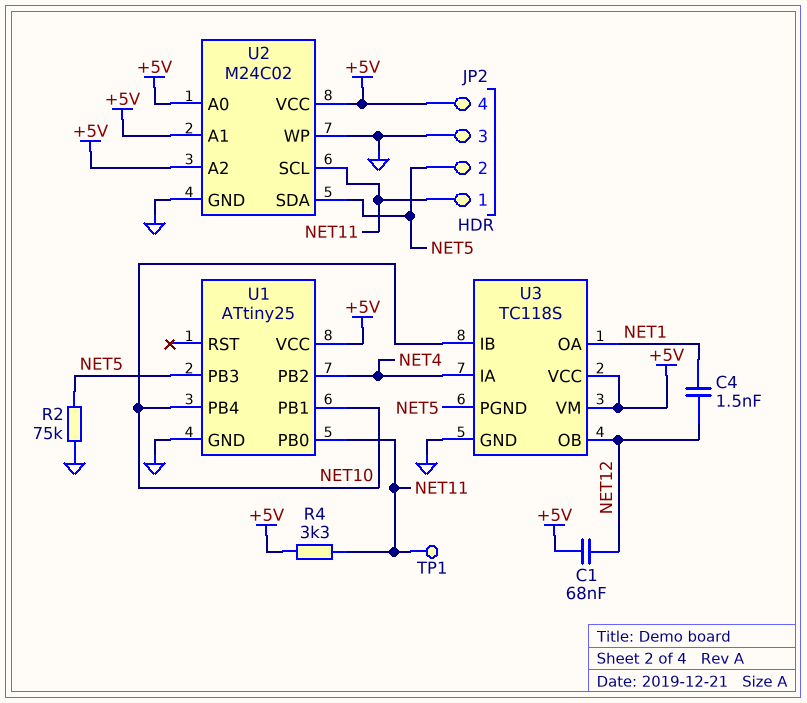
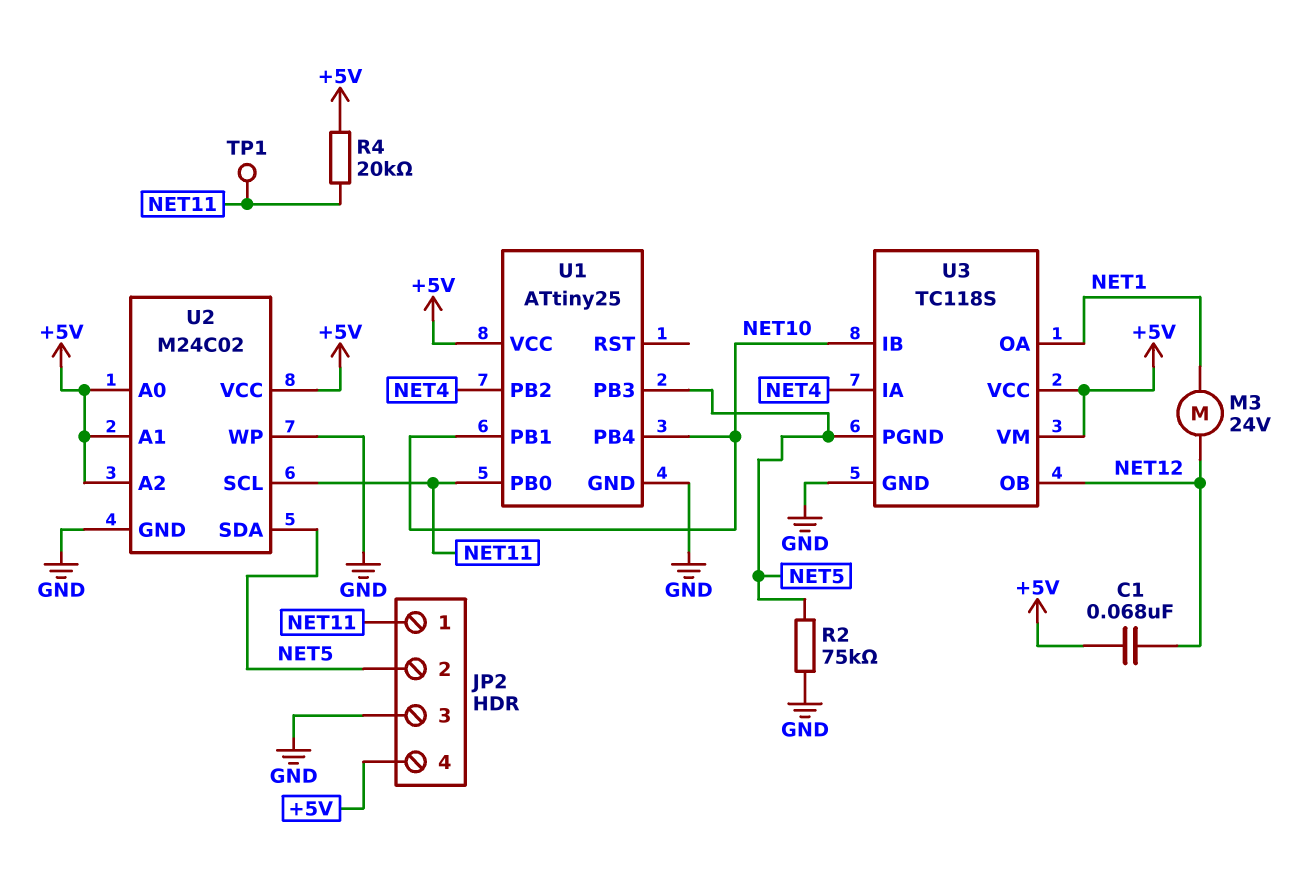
C4: 1.5nF (NET1, NET12) -> none
M3: none -> motor 24V (NET1, NET12)
R4: 3.3k (+5V, NET11) -> 20k (+5V, NET11)

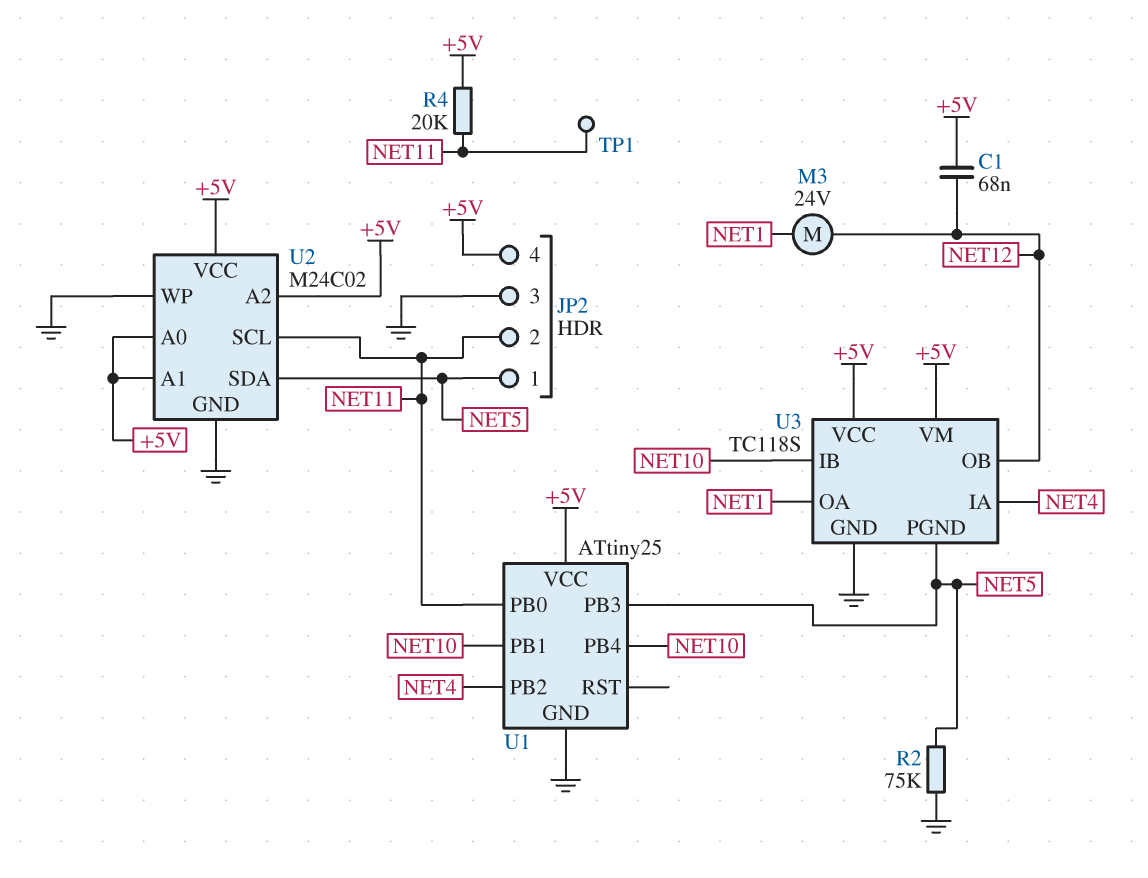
JP2 pin 1: NET11 -> NET5
JP2 pin 2: NET5 -> NET11

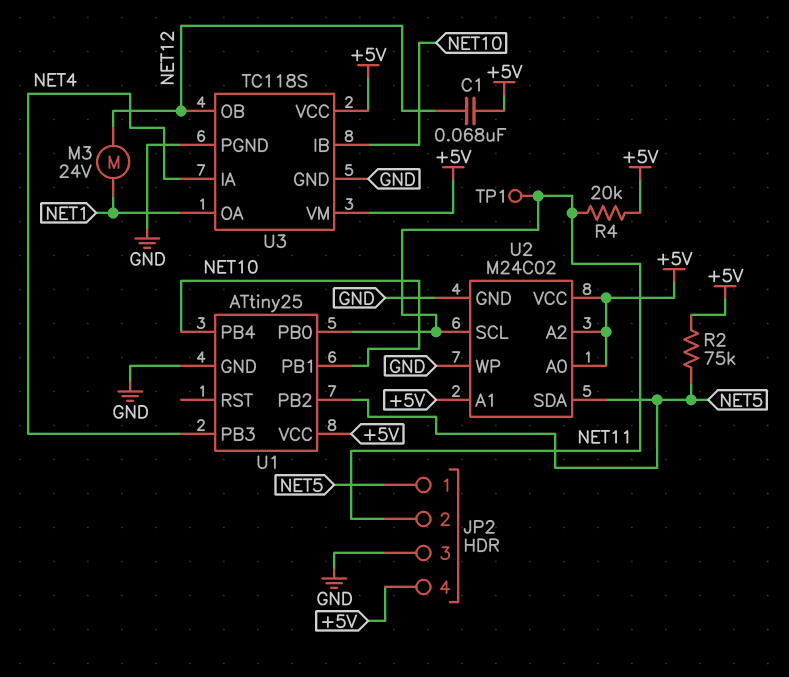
R2: 75k (GND, NET5) -> 75k (+5V, NET5)
U1 pin PB2: NET4 -> NET5
U1 pin PB3: NET5 -> NET4
U3 pin PGND: NET5 -> GND

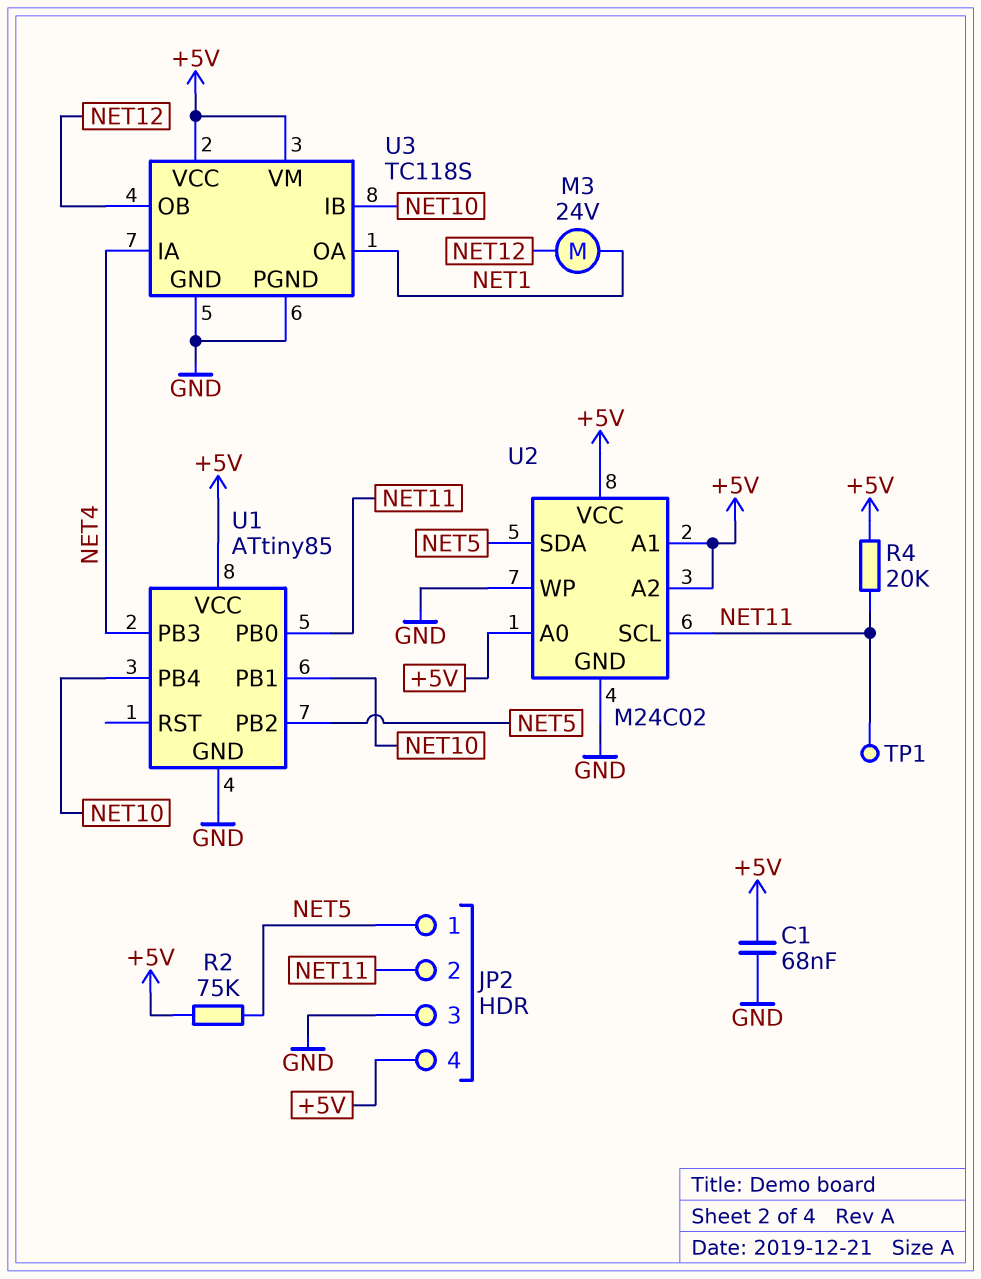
C1: 68nF (+5V, NET12) -> 68nF (+5V, GND)
U1: ATtiny25 -> ATtiny85

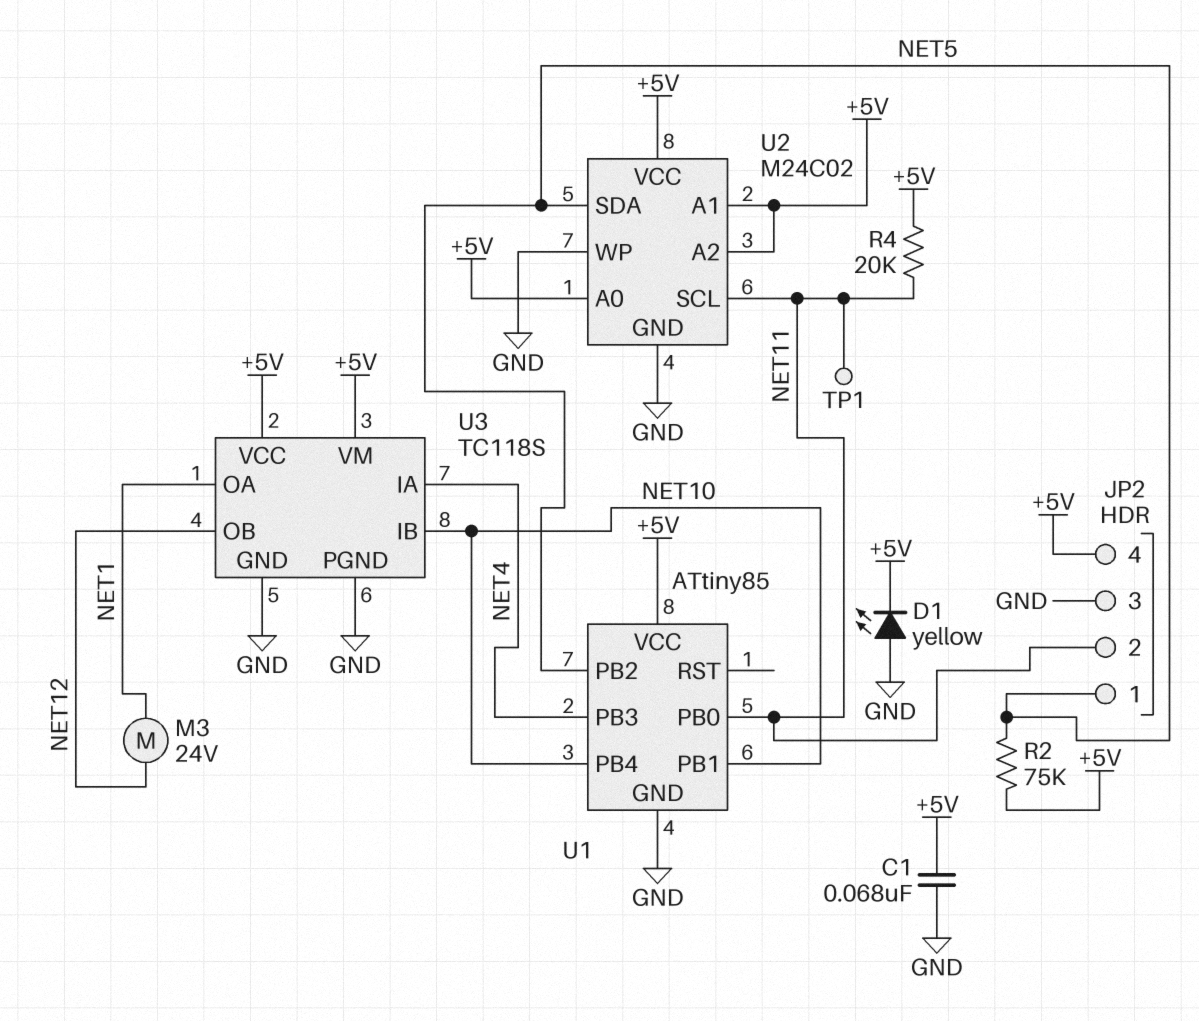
D1: none -> LED yellow (A GND, K +5V)

